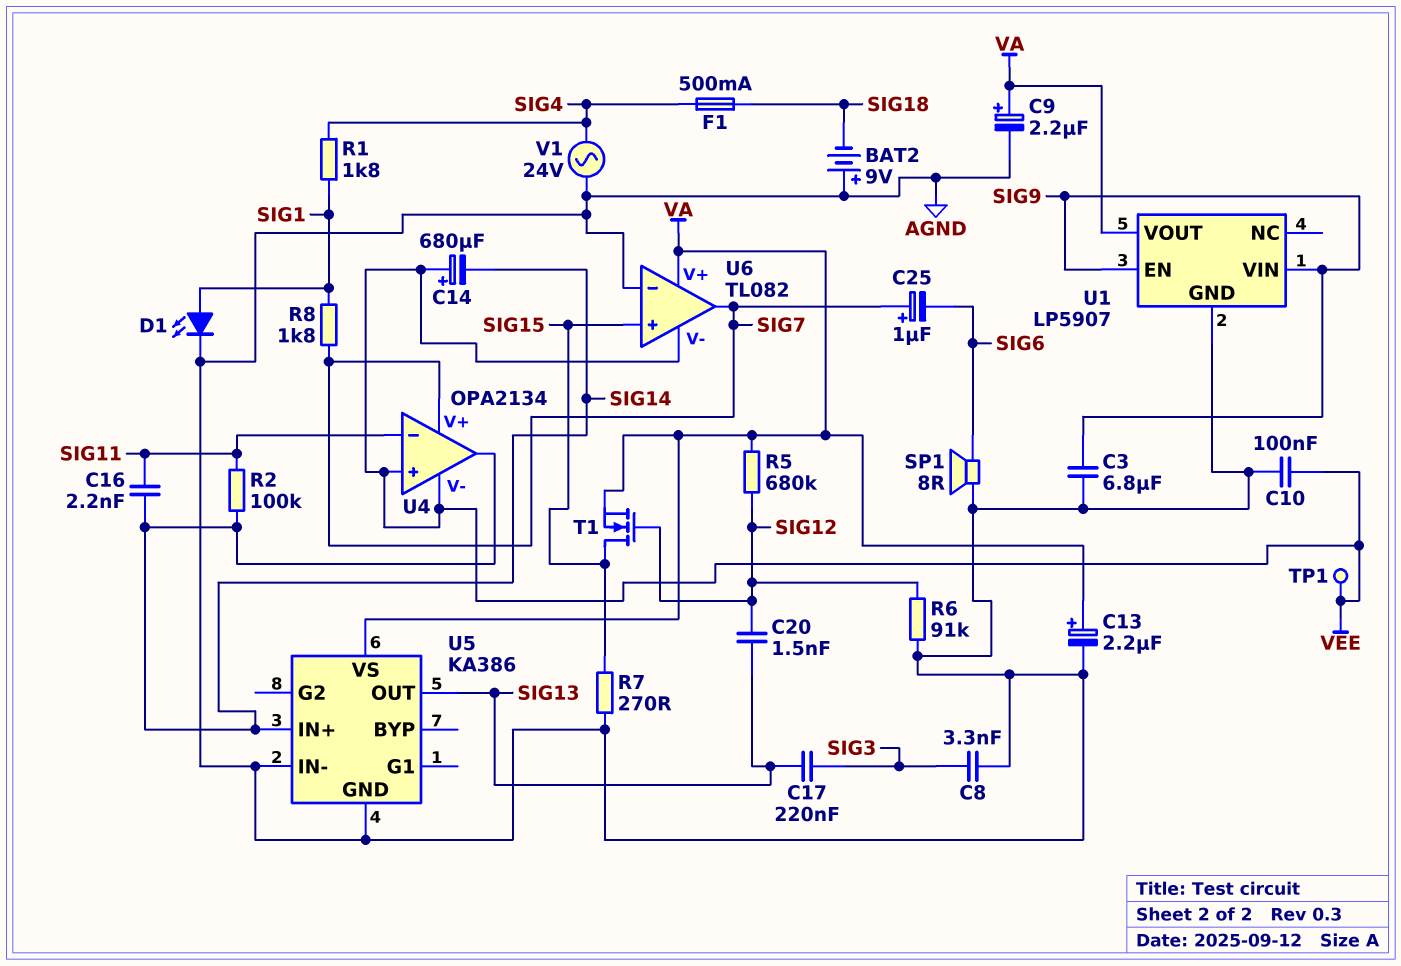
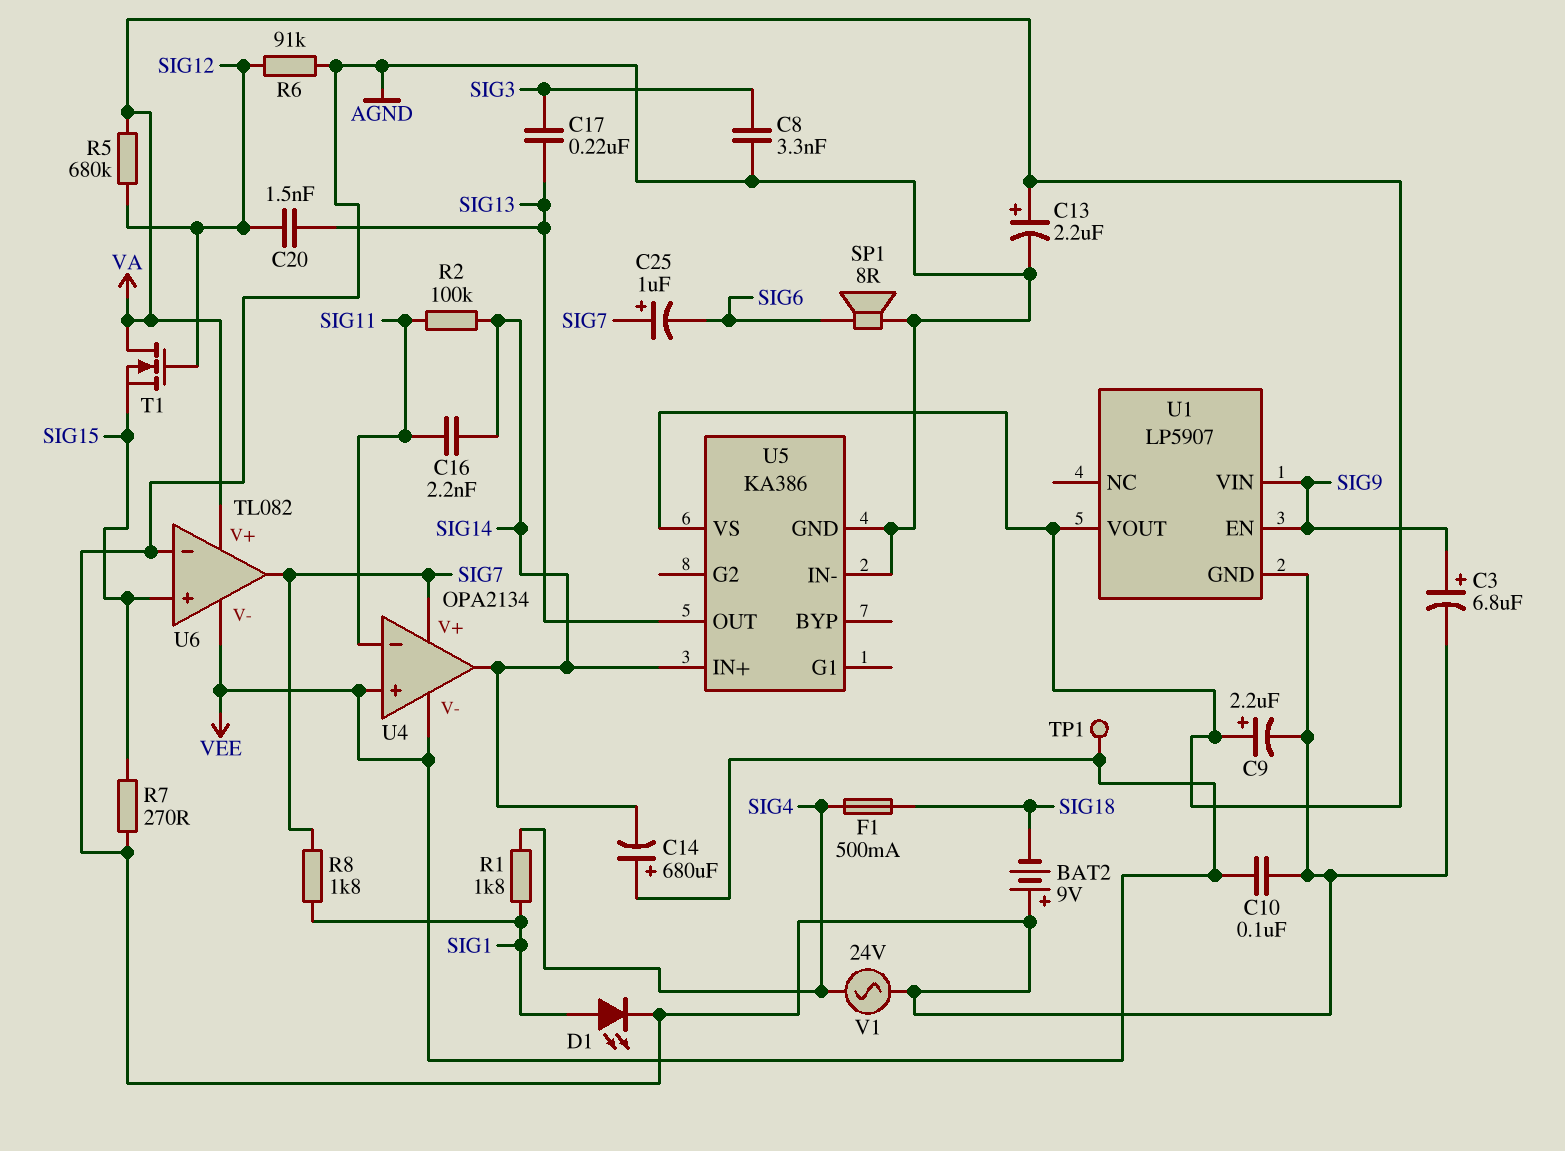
C3: 6.8uF (AGND, SIG9) -> 6.8uF (plus SIG9, minus AGND)
T1: NMOS (G SIG12, D SIG15, S VA) -> NMOS (G SIG12, D VA, S SIG15)

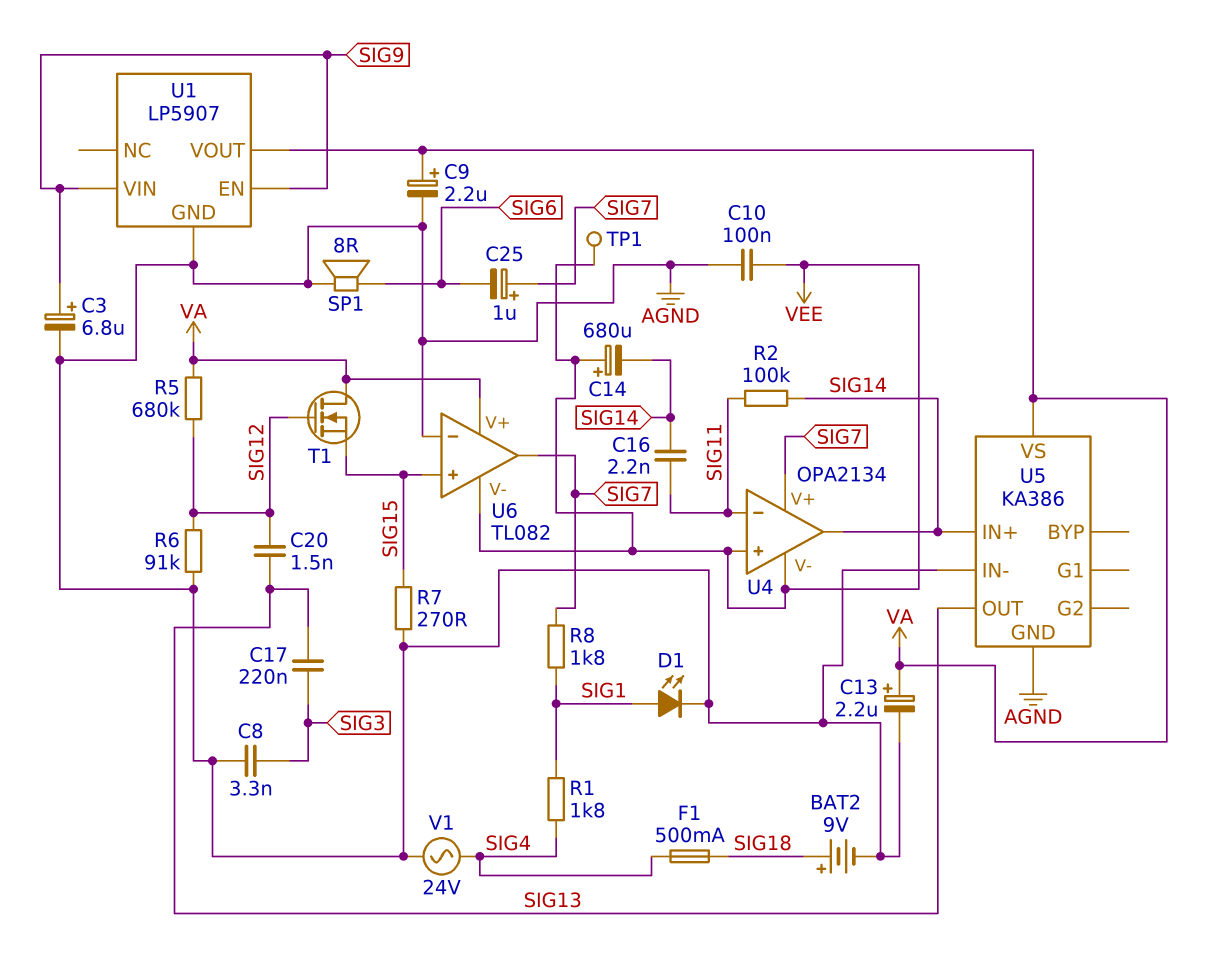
BAT2: 9V (plus AGND, minus SIG18) -> 9V (plus SIG18, minus AGND)

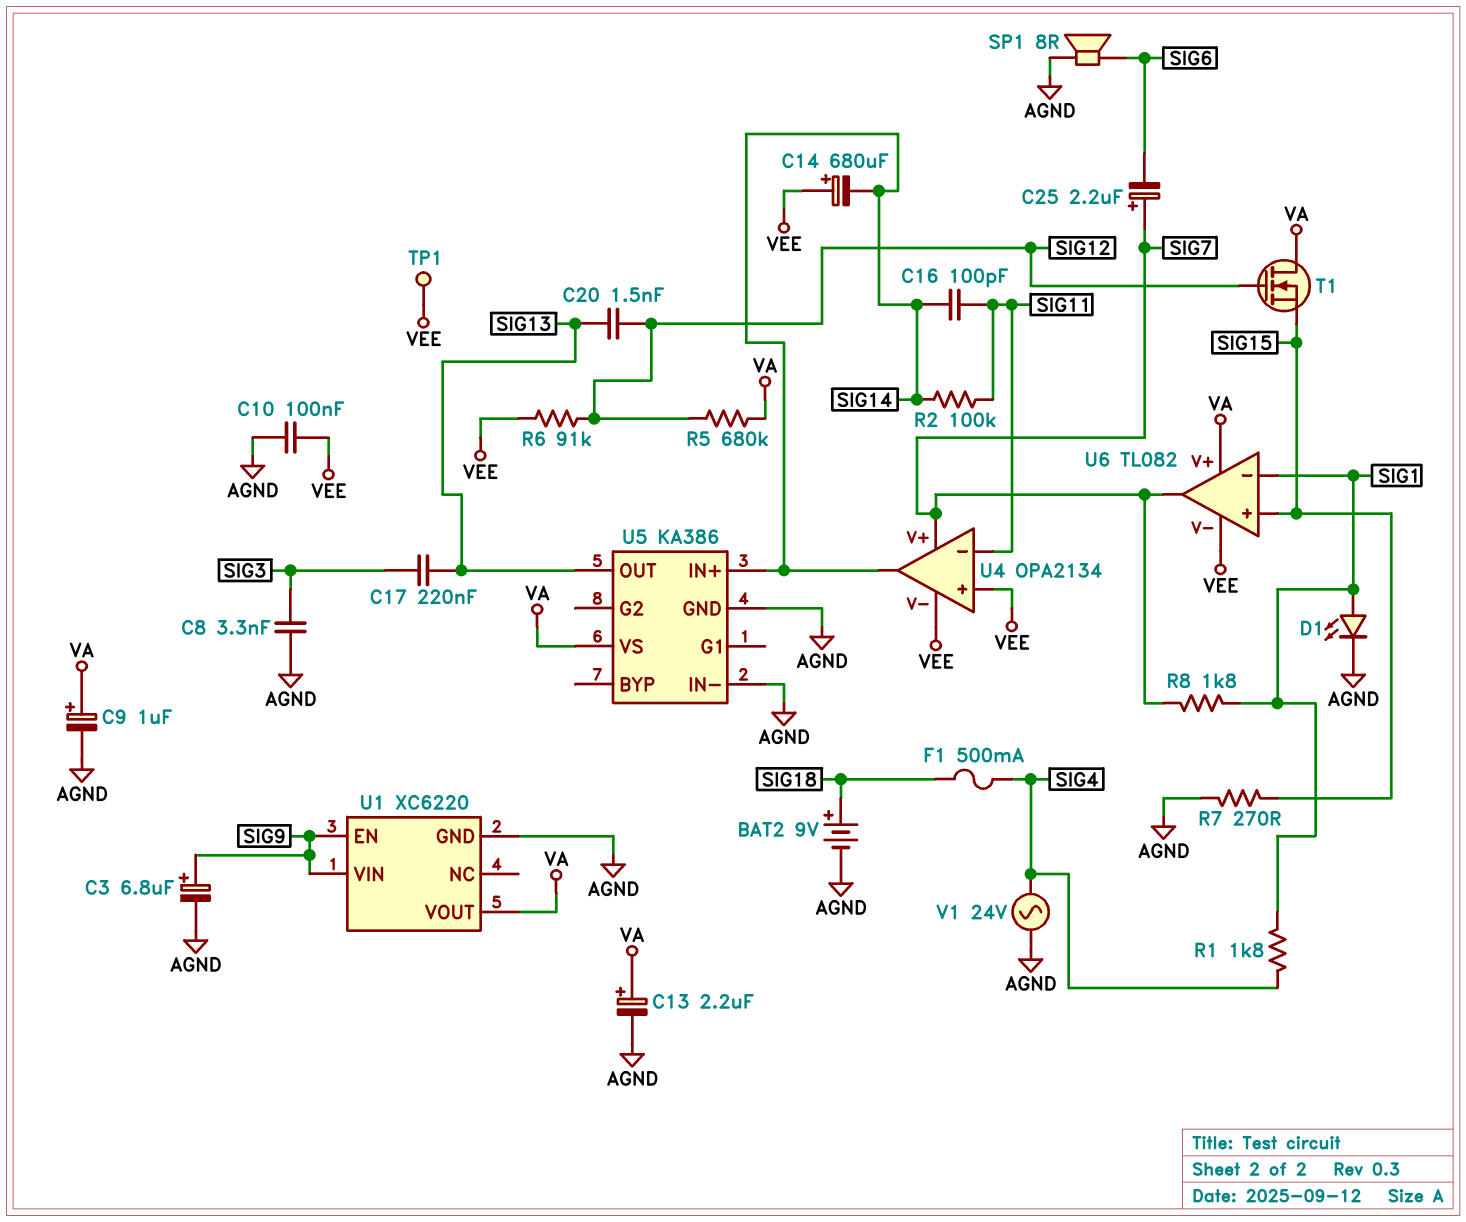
C9: 2.2uF (plus VA, minus AGND) -> 1uF (plus VA, minus AGND)
C16: 2.2nF (SIG11, SIG14) -> 100pF (SIG11, SIG14)
C25: 1uF (plus SIG7, minus SIG6) -> 2.2uF (plus SIG7, minus SIG6)
R6: 91k (AGND, SIG12) -> 91k (SIG12, VEE)
U1: LP5907 -> XC6220
U6 pin in-: AGND -> SIG1

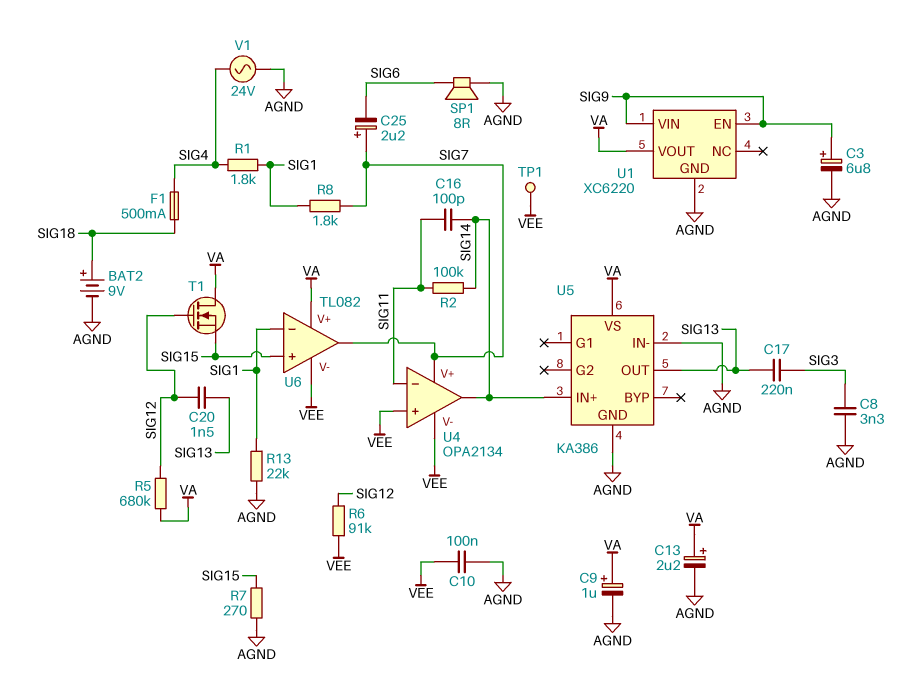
C14: 680uF (plus VEE, minus SIG14) -> none
D1: LED (A SIG1, K AGND) -> none
R13: none -> 22k (AGND, SIG1)

